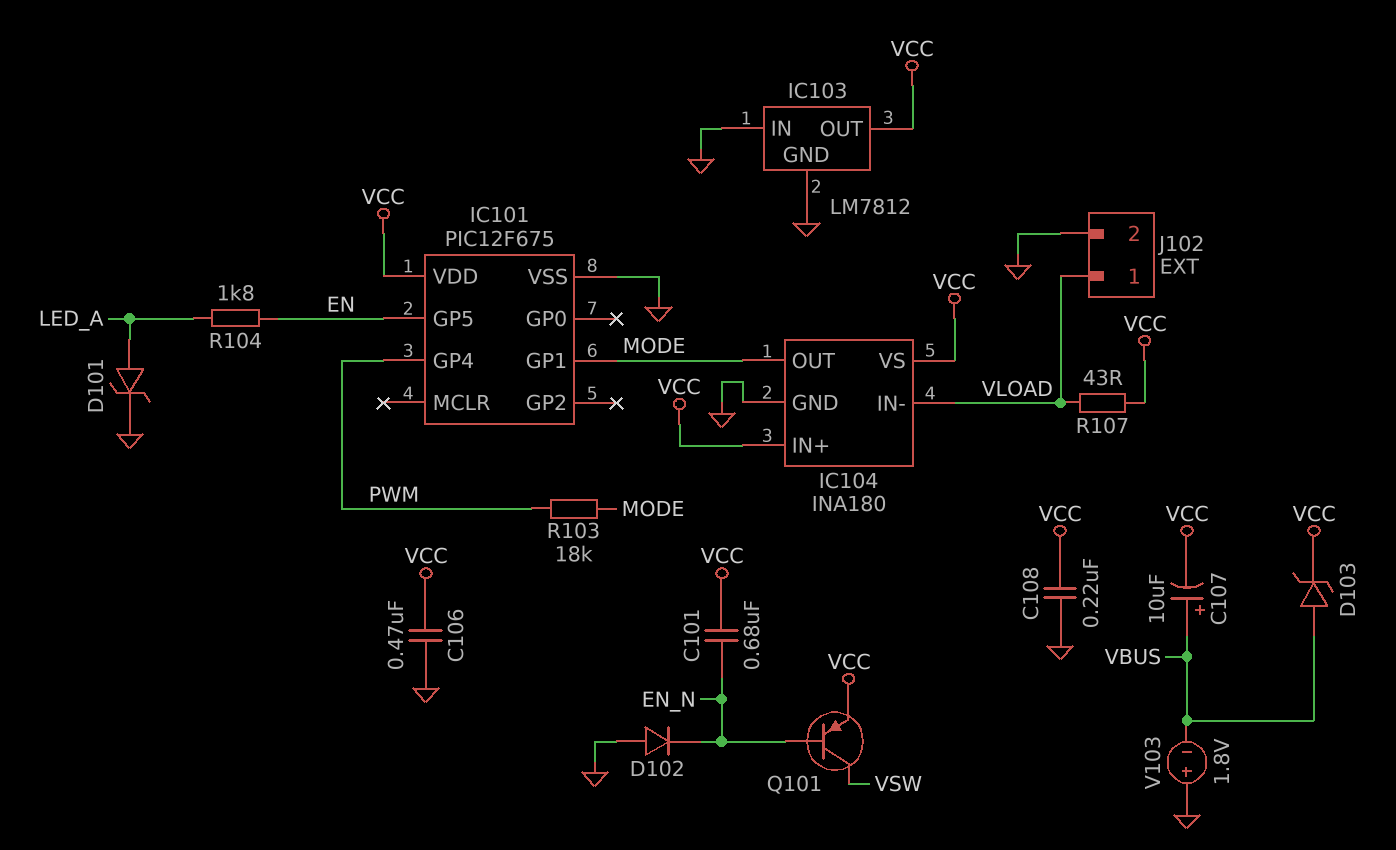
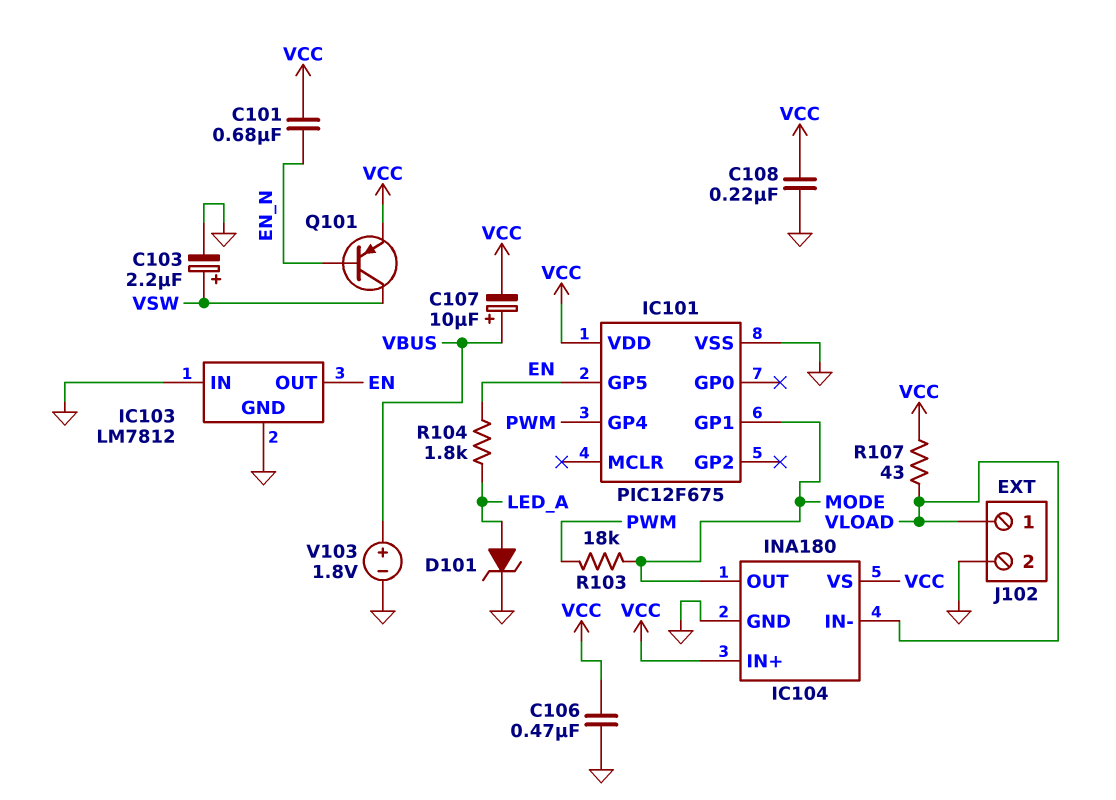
C103: none -> 2.2uF (plus VSW, minus GND)
D102: diode (A GND, K EN_N) -> none
D103: zener (A VBUS, K VCC) -> none
IC103 pin OUT: VCC -> EN
V103: 1.8V (plus GND, minus VBUS) -> 1.8V (plus VBUS, minus GND)

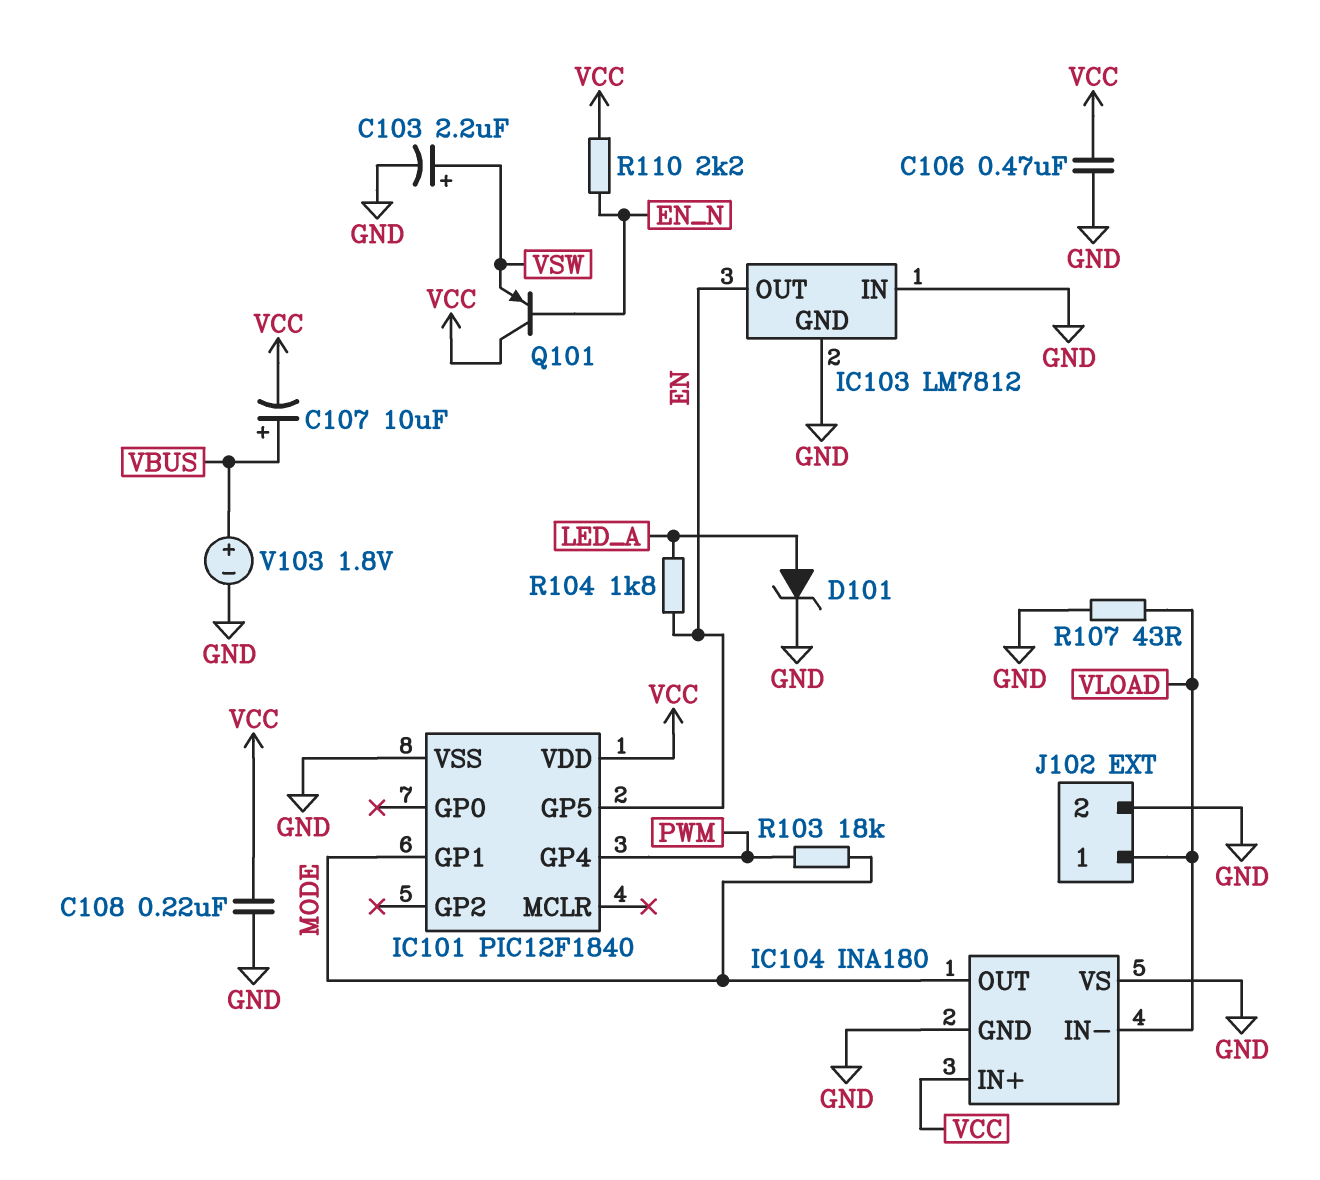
C101: 680nF (EN_N, VCC) -> none
IC101: PIC12F675 -> PIC12F1840
IC104 pin VS: VCC -> GND
Q101: PNP (B EN_N, C VSW, E VCC) -> PNP (B EN_N, C VCC, E VSW)
R107: 43 (VCC, VLOAD) -> 43 (GND, VLOAD)
R110: none -> 2.2k (EN_N, VCC)

